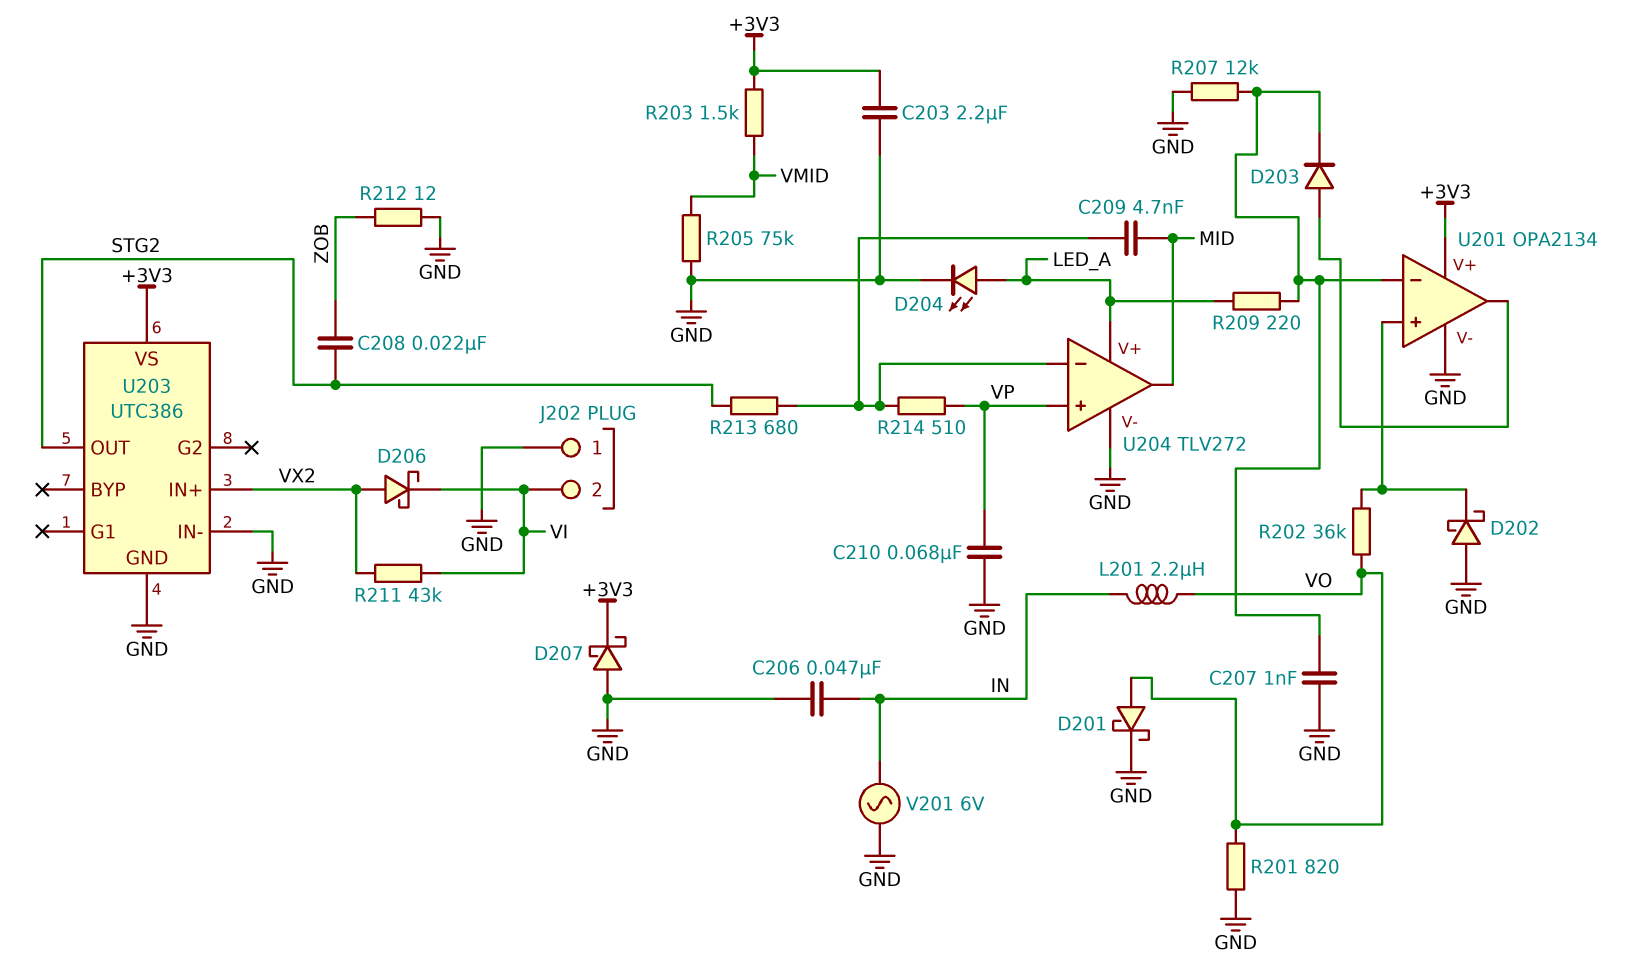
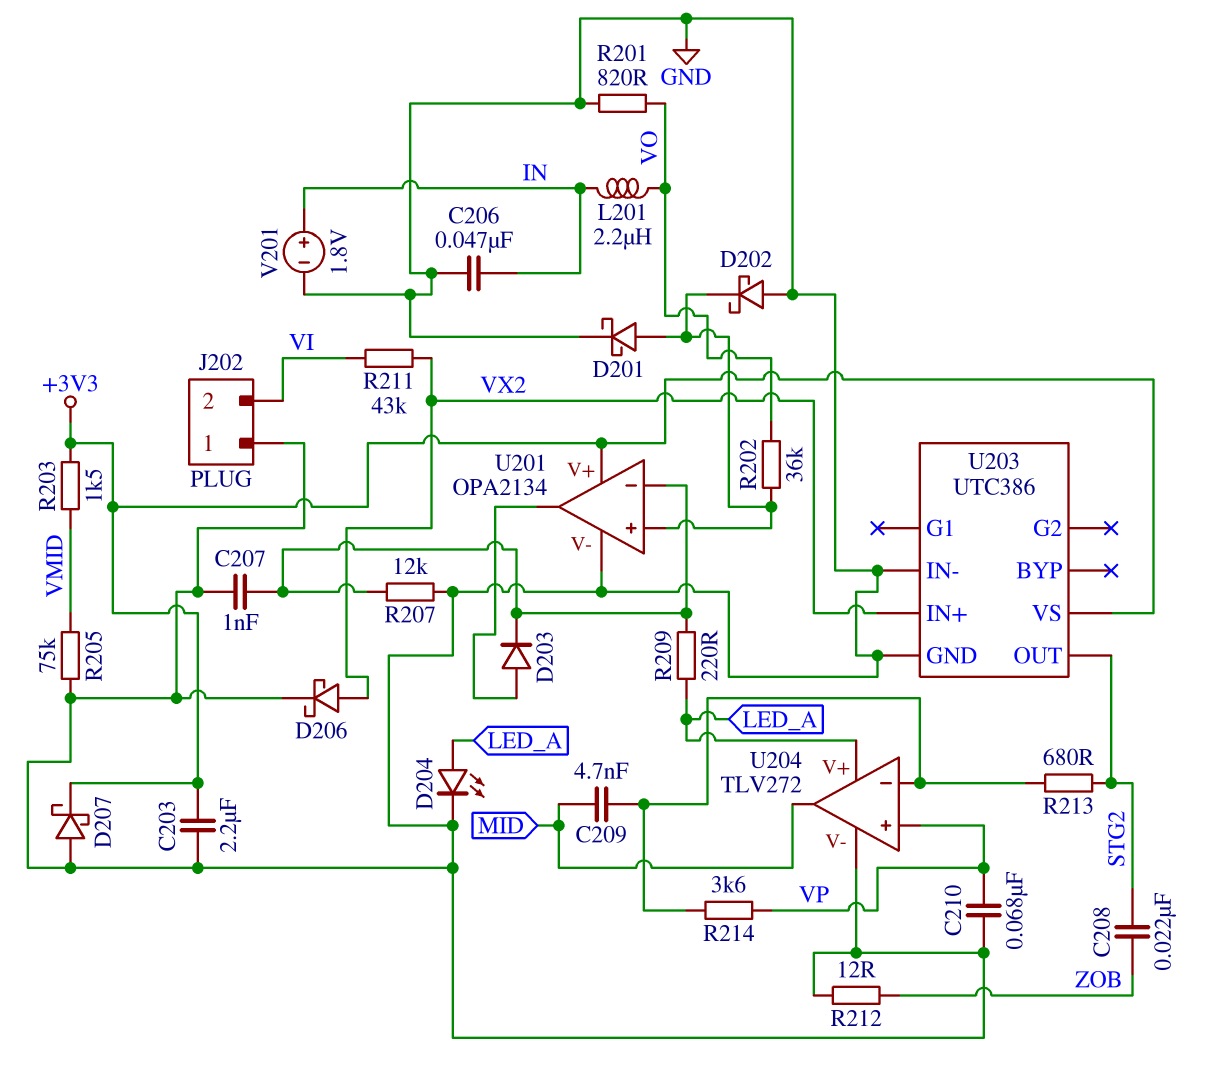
D201: schottky (A VO, K GND) -> schottky (A U201/in+, K GND)
D206: schottky (A VX2, K VI) -> schottky (A VX2, K GND)
R214: 510 (U204/in-, VP) -> 3.6k (U204/in-, VP)
V201: AC 6V (GND, IN) -> 1.8V (plus IN, minus GND)

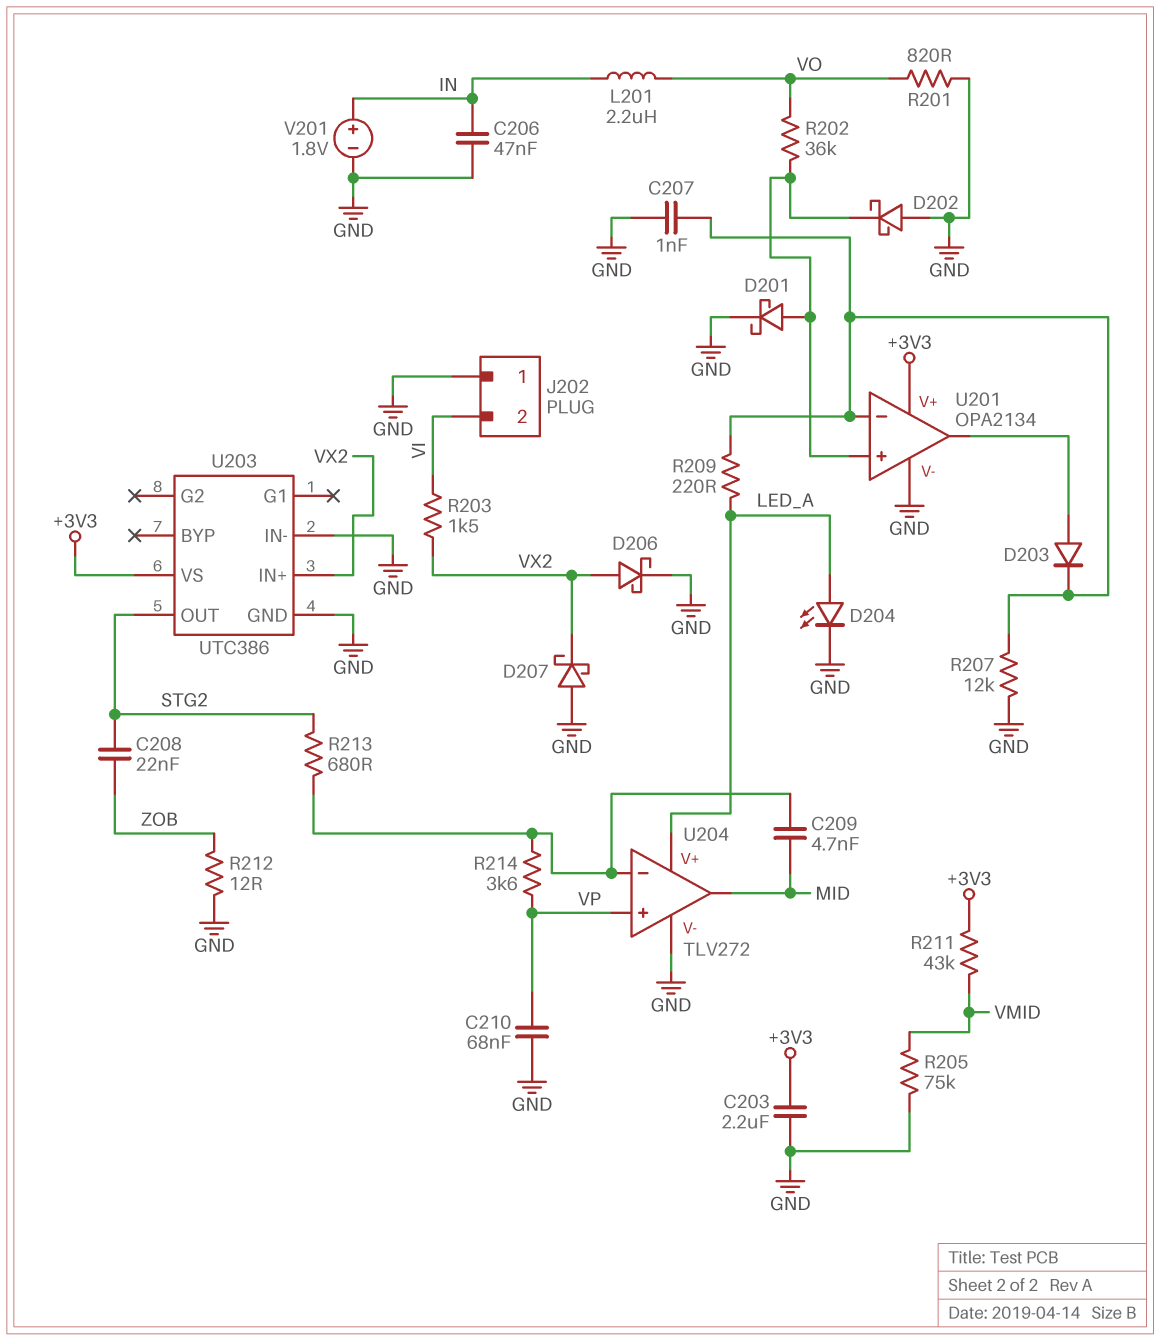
D207: schottky (A GND, K +3V3) -> schottky (A GND, K VX2)
R203: 1.5k (+3V3, VMID) -> 1.5k (VI, VX2)
R211: 43k (VI, VX2) -> 43k (+3V3, VMID)

